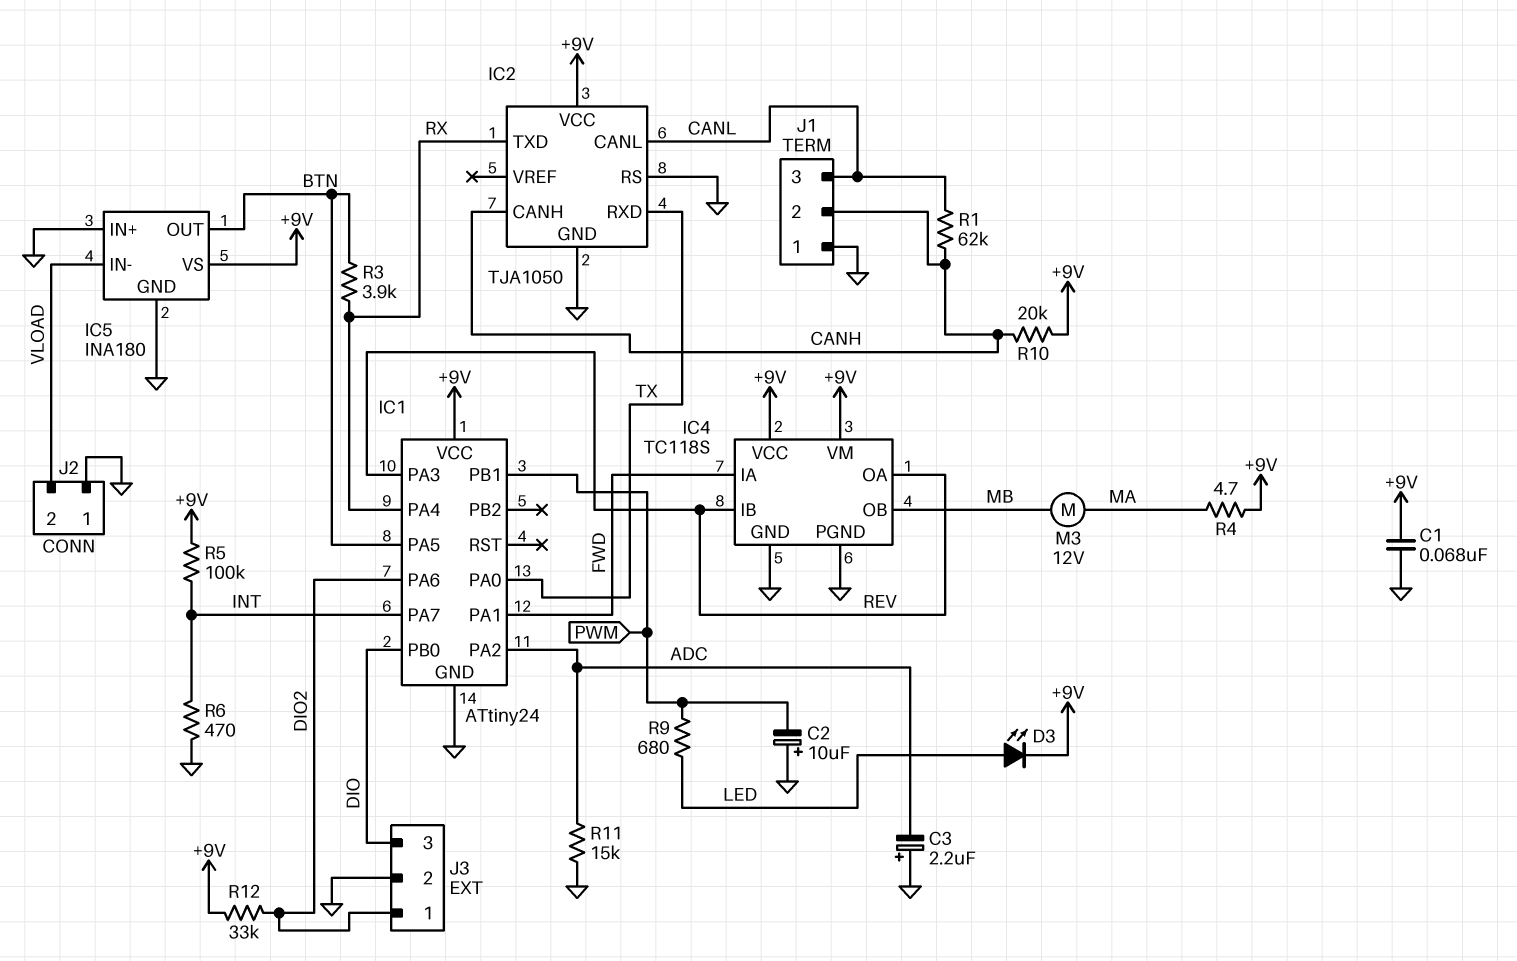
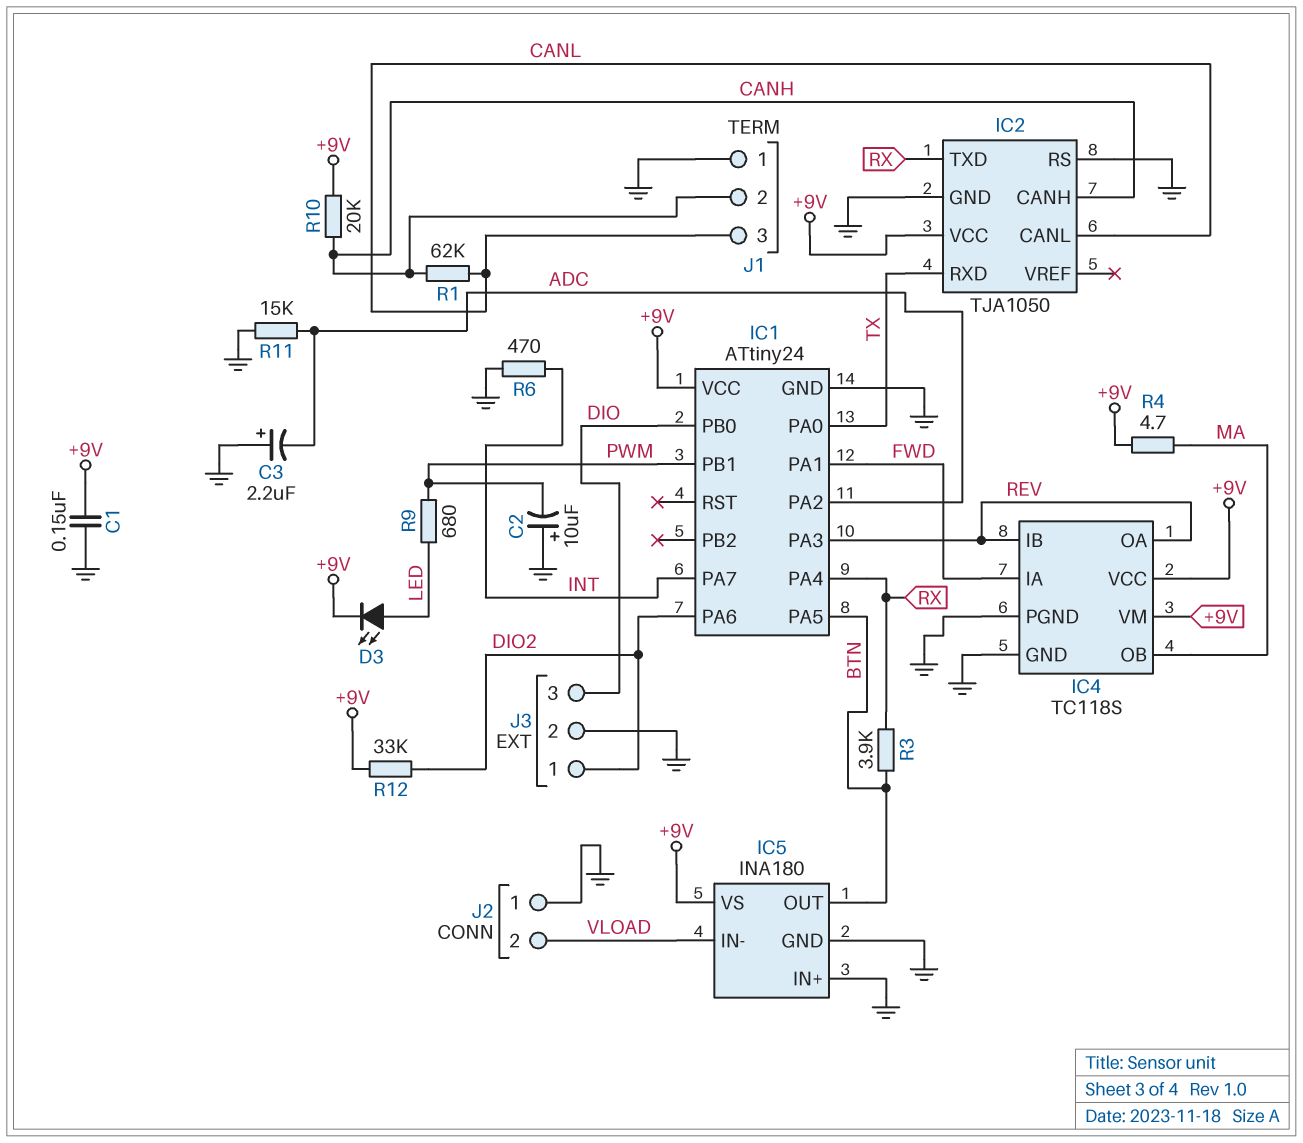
C1: 68nF (+9V, GND) -> 150nF (+9V, GND)
IC4 pin OB: MB -> MA
M3: motor 12V (MA, MB) -> none
R5: 100k (+9V, INT) -> none

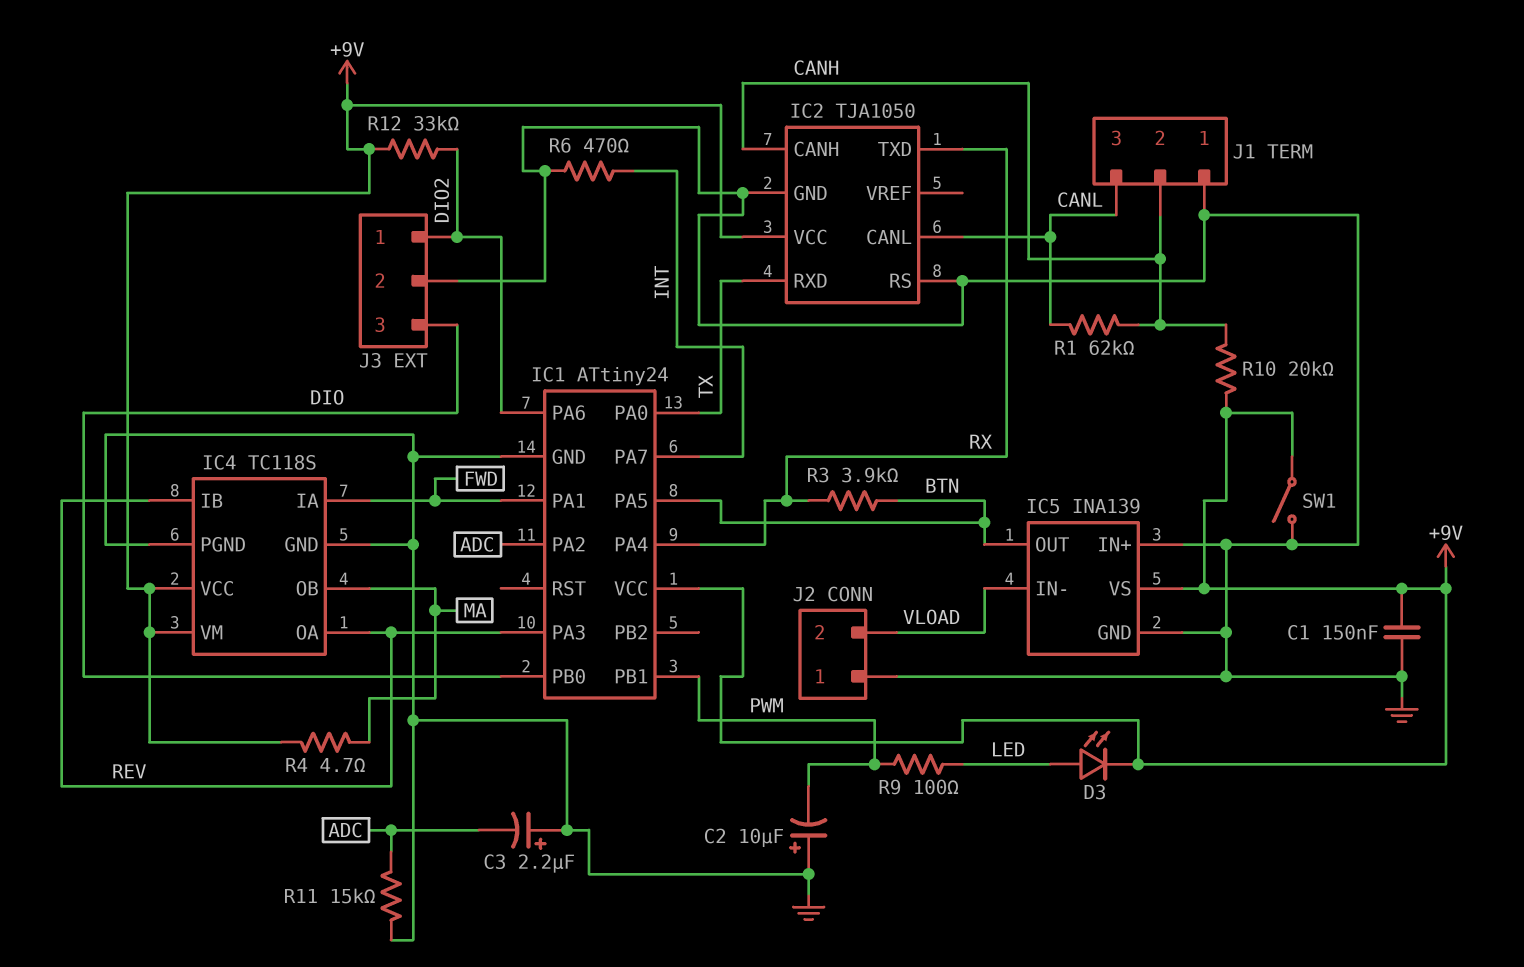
IC5: INA180 -> INA139
R9: 680 (LED, PWM) -> 100 (LED, PWM)
SW1: none -> switch (+9V, GND)

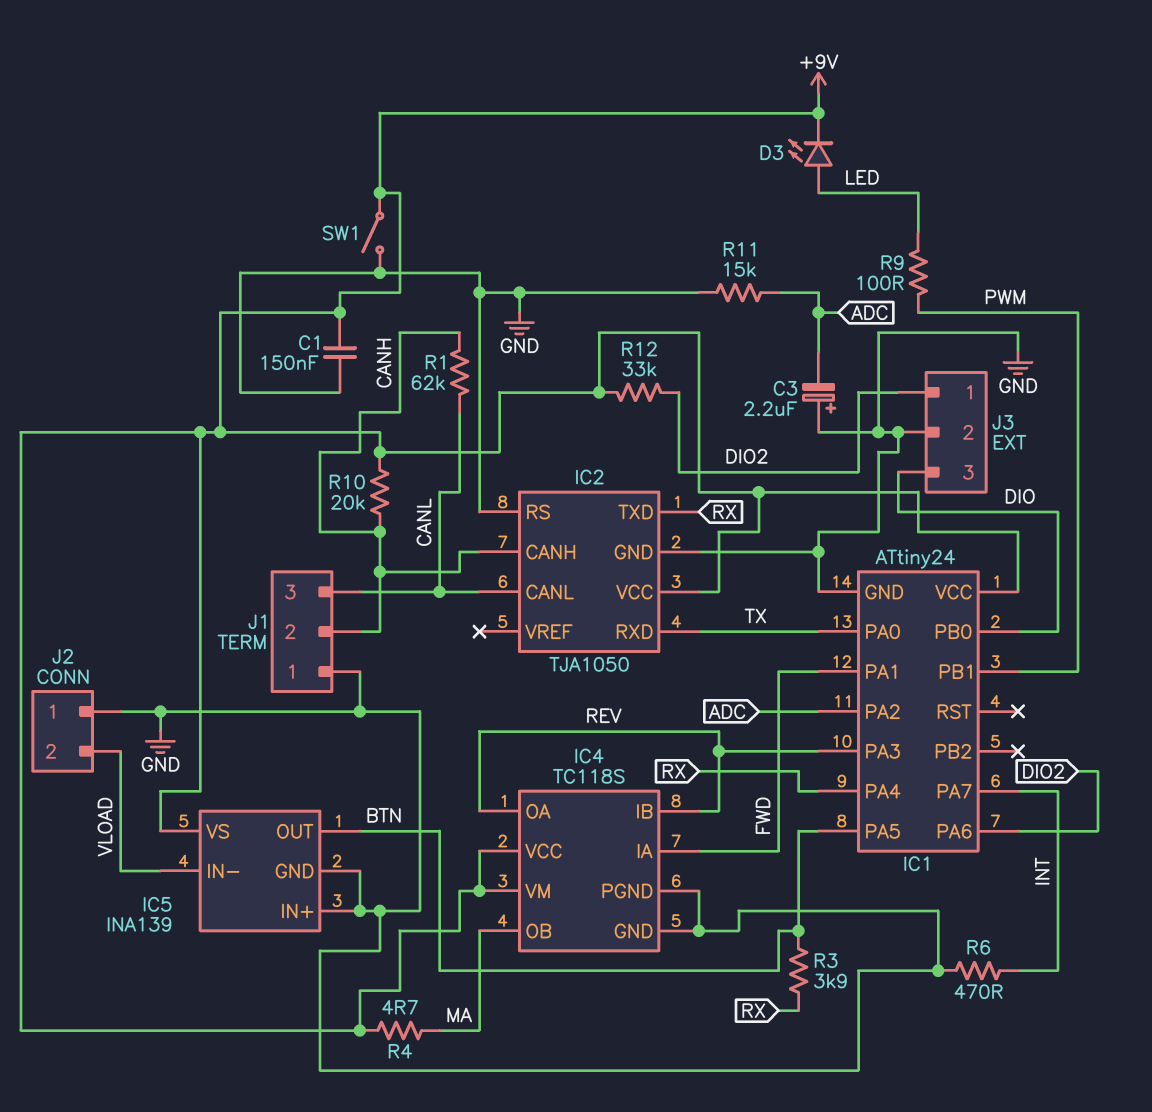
C2: 10uF (plus GND, minus PWM) -> none

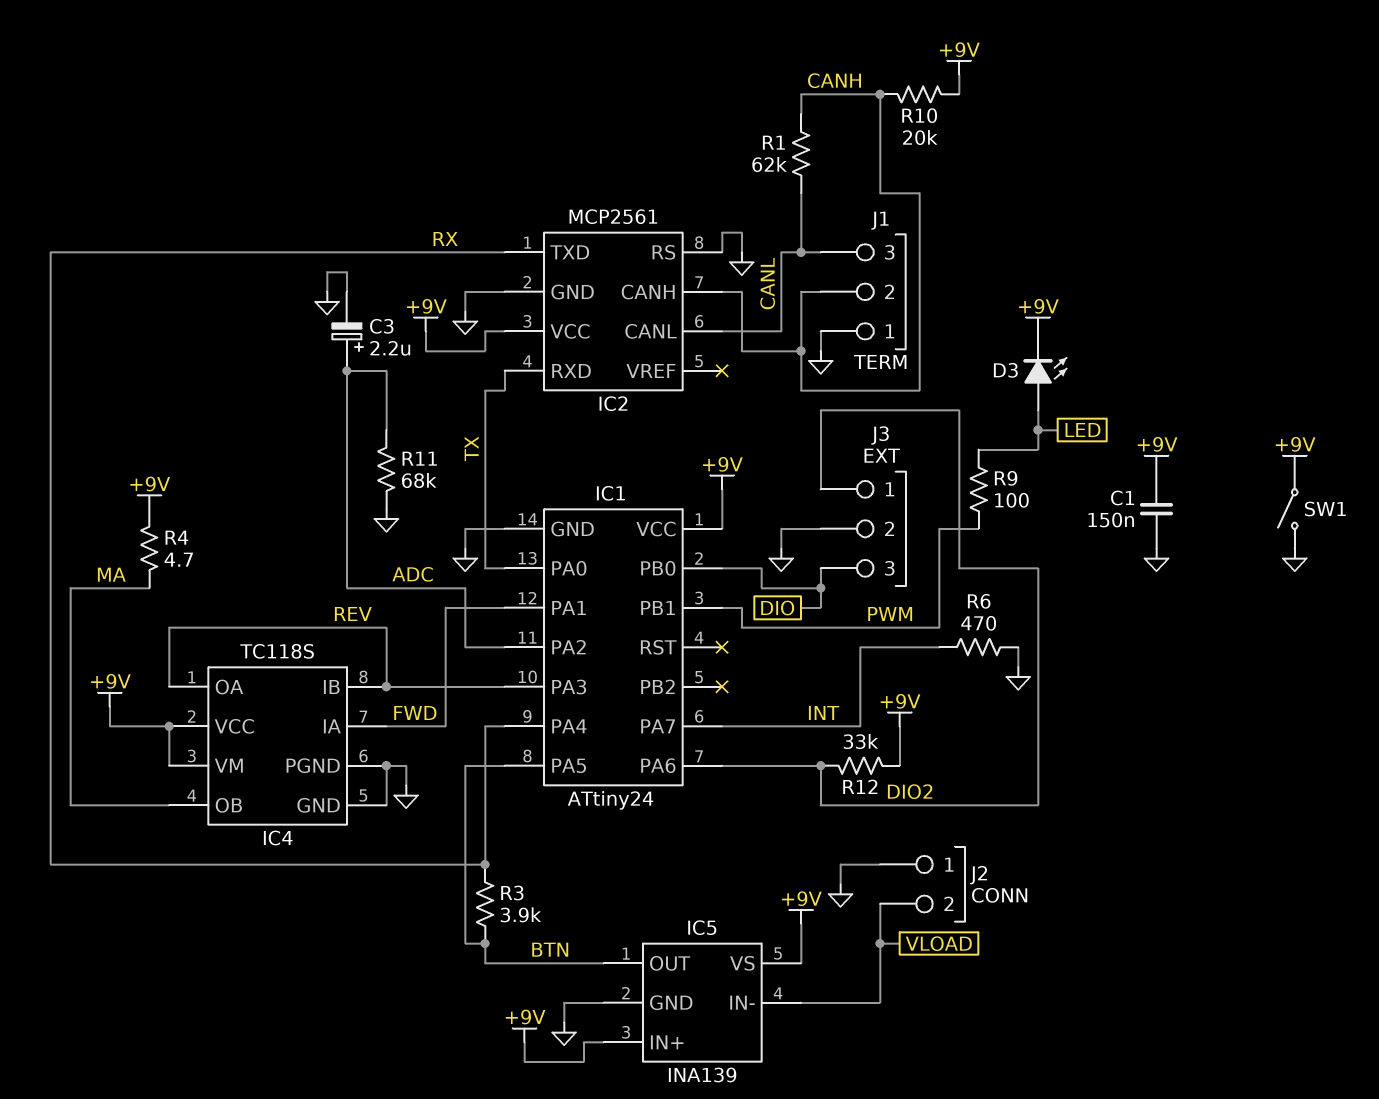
C3: 2.2uF (plus GND, minus ADC) -> 2.2uF (plus ADC, minus GND)
IC2: TJA1050 -> MCP2561
IC5 pin IN+: GND -> +9V
R11: 15k (ADC, GND) -> 68k (ADC, GND)

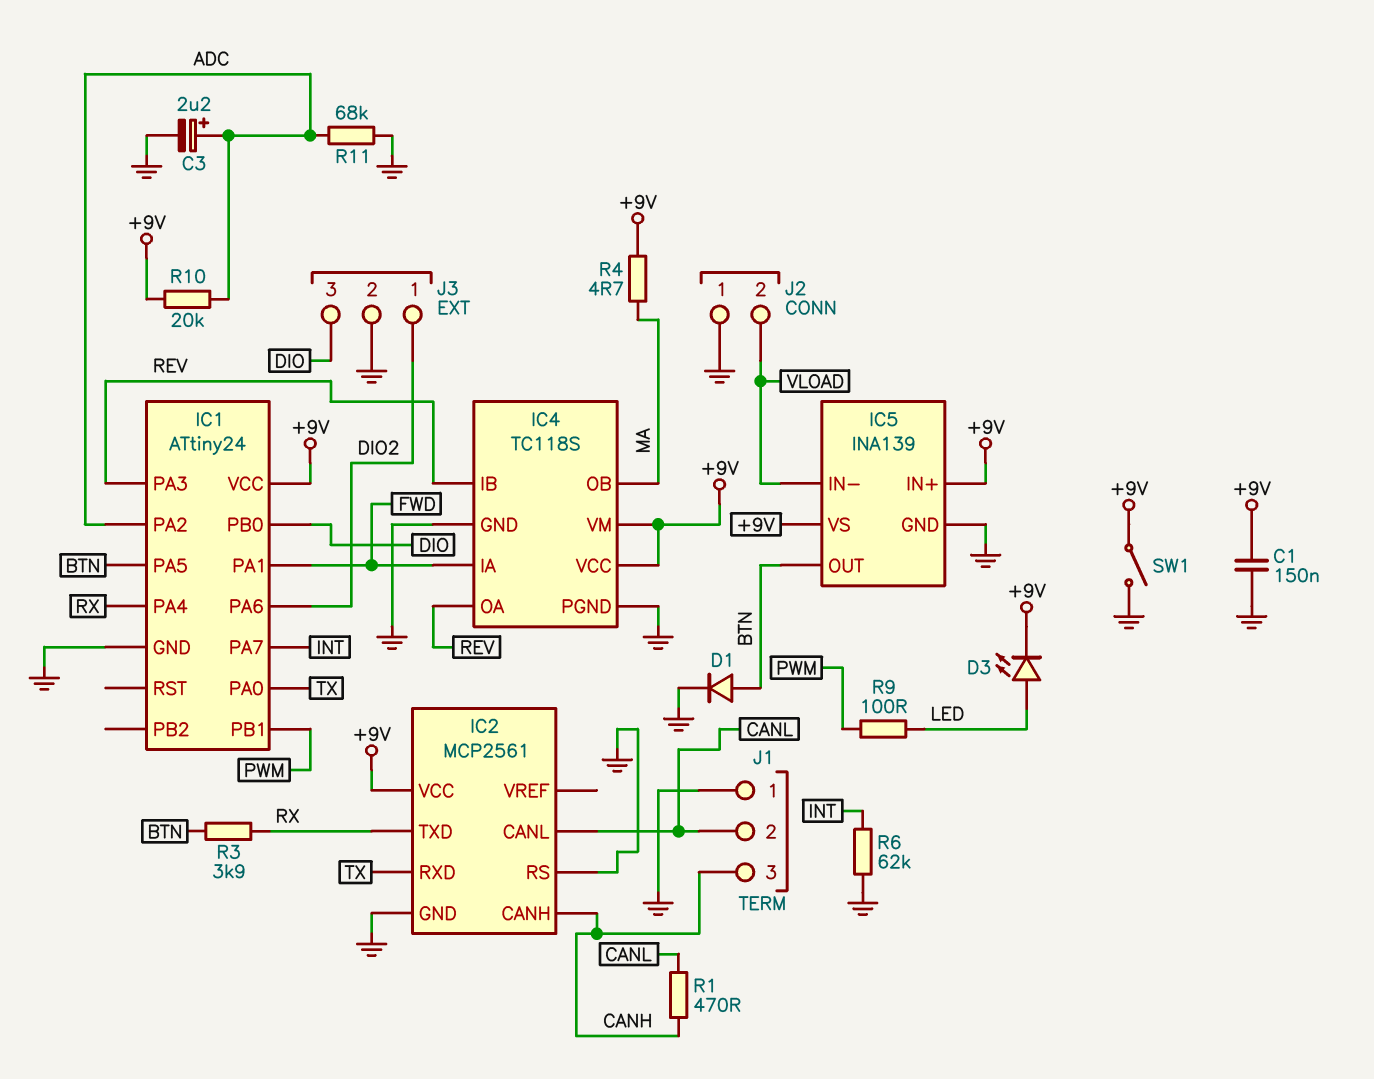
D1: none -> diode (A BTN, K GND)
J1 pin 2: CANH -> CANL
J1 pin 3: CANL -> CANH
R1: 62k (CANH, CANL) -> 470 (CANH, CANL)
R6: 470 (GND, INT) -> 62k (GND, INT)
R10: 20k (+9V, CANH) -> 20k (+9V, ADC)
R12: 33k (+9V, DIO2) -> none

